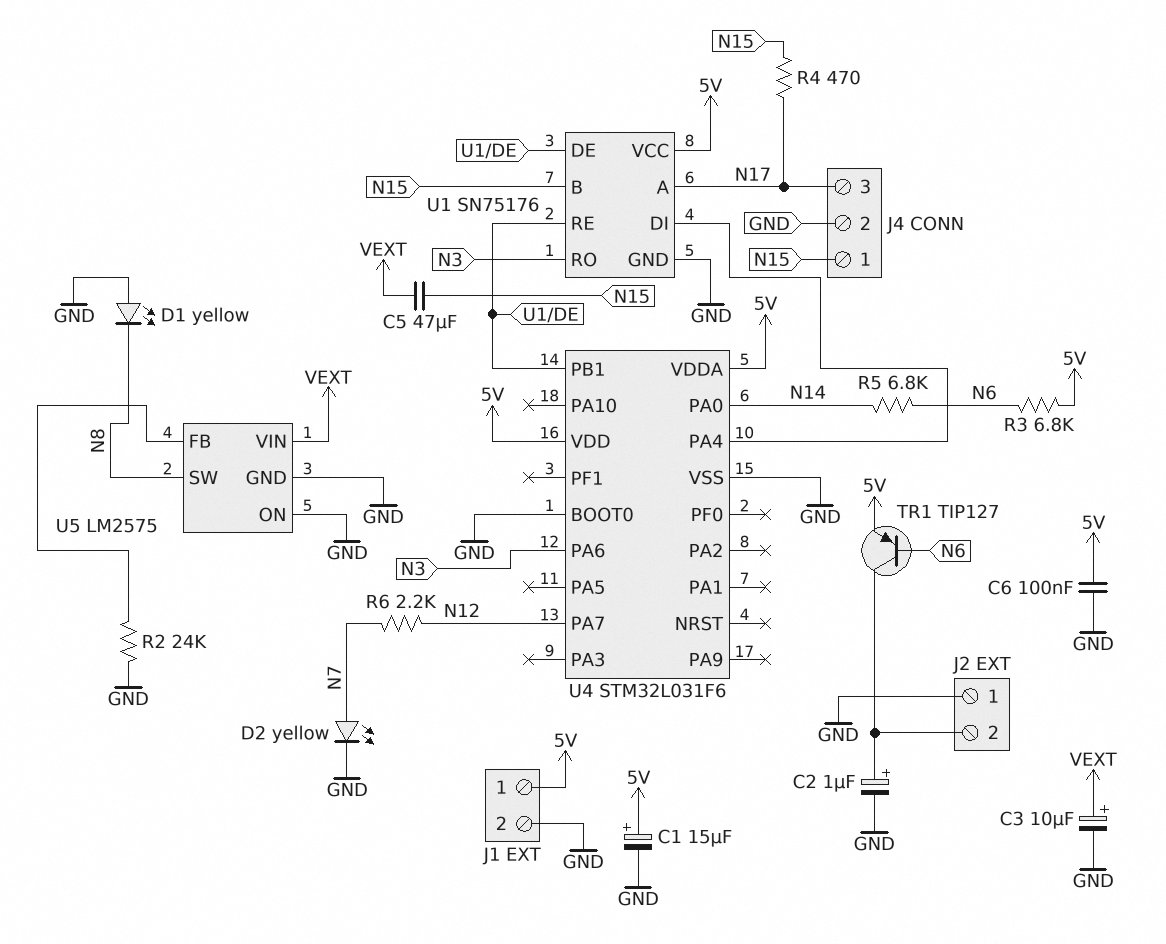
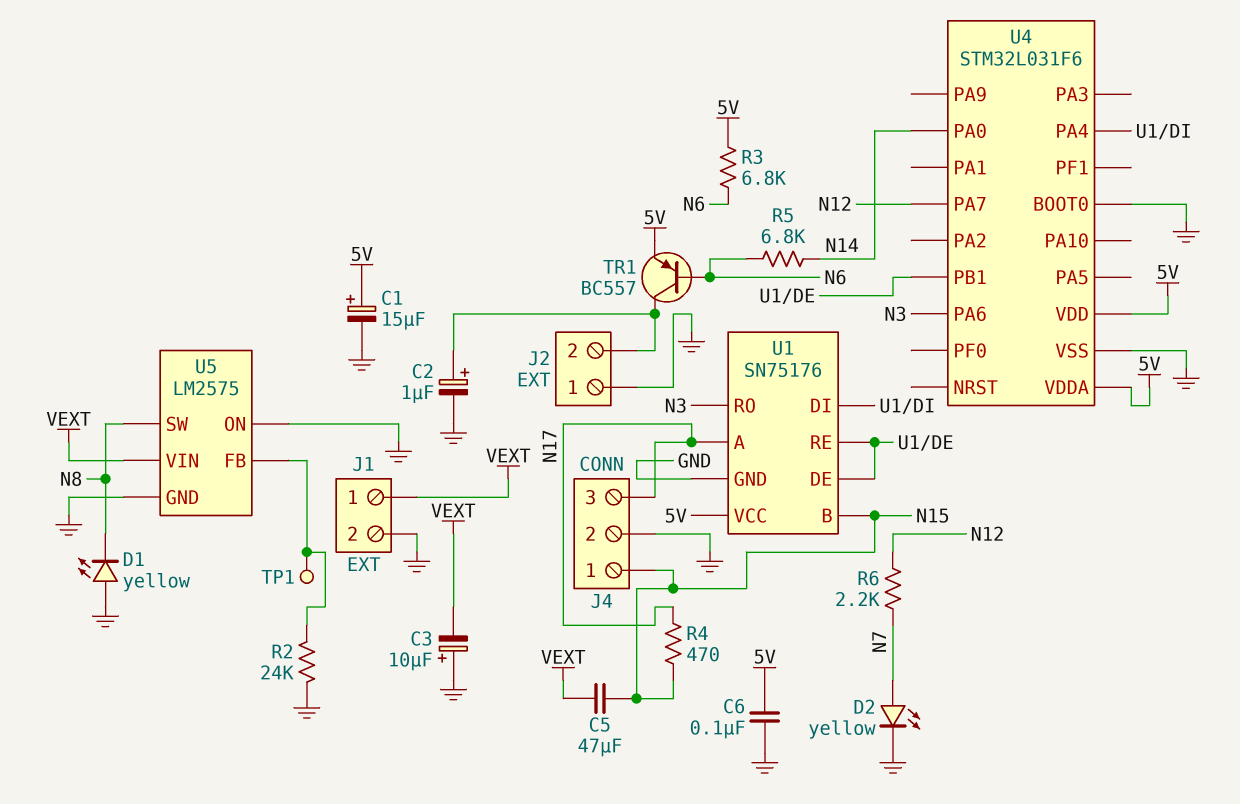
C3: 10uF (plus VEXT, minus GND) -> 10uF (plus GND, minus VEXT)
J1 pin 1: 5V -> VEXT
TP1: none -> test point (U5/FB)
TR1: PNP TIP127 (B N6, C J2/2, E 5V) -> PNP BC557 (B N6, C J2/2, E 5V)

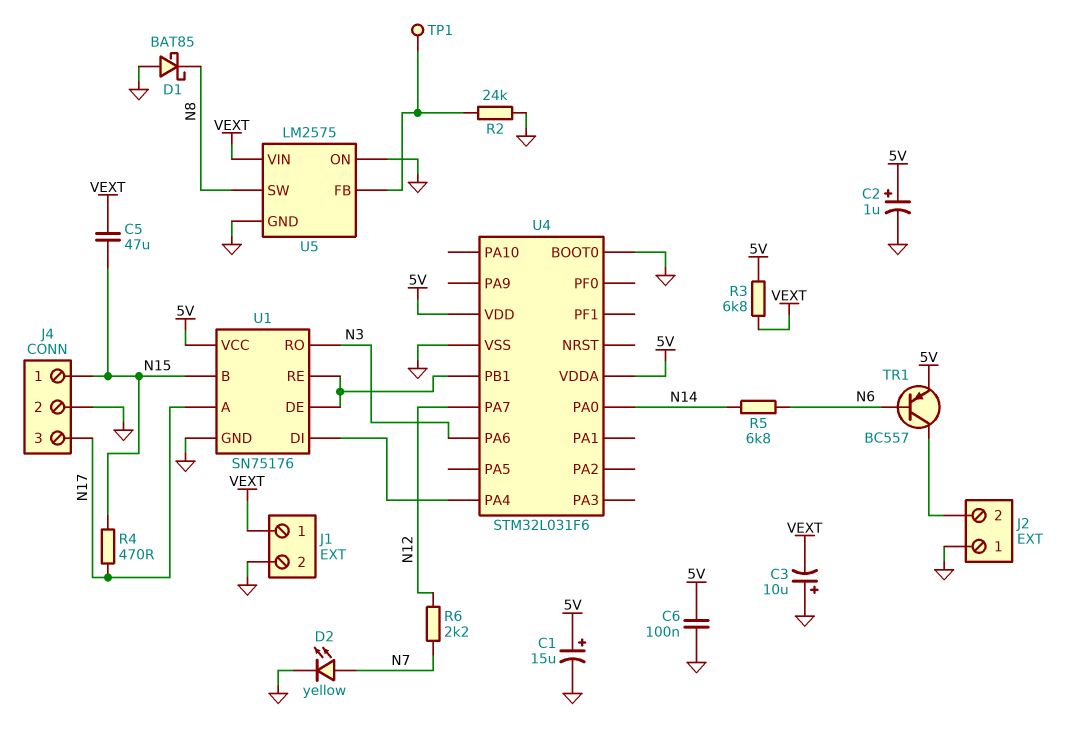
C2: 1uF (plus J2/2, minus GND) -> 1uF (plus 5V, minus GND)
D1: LED yellow (A GND, K N8) -> schottky BAT85 (A GND, K N8)
R3: 6.8k (5V, N6) -> 6.8k (5V, VEXT)

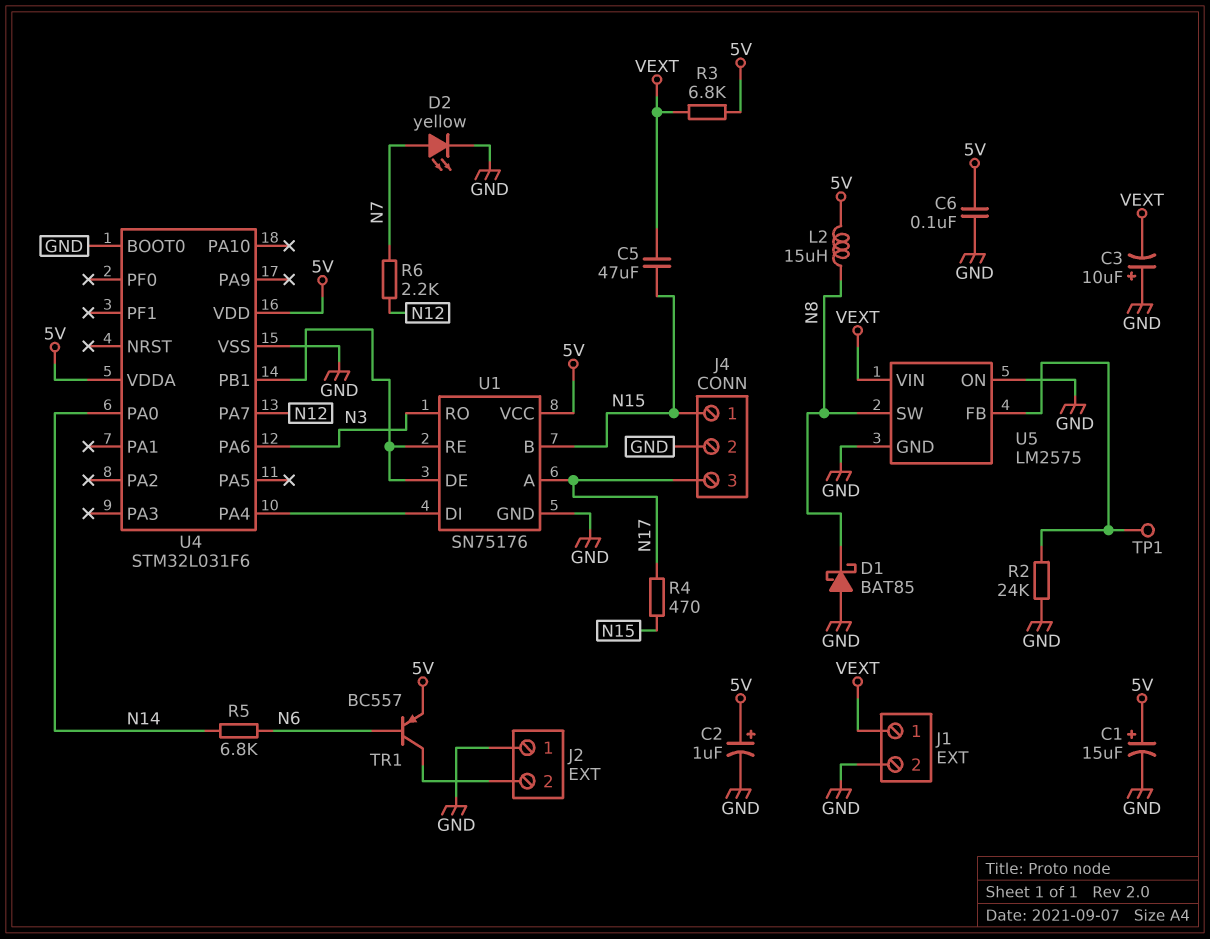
L2: none -> 15uH (5V, N8)

